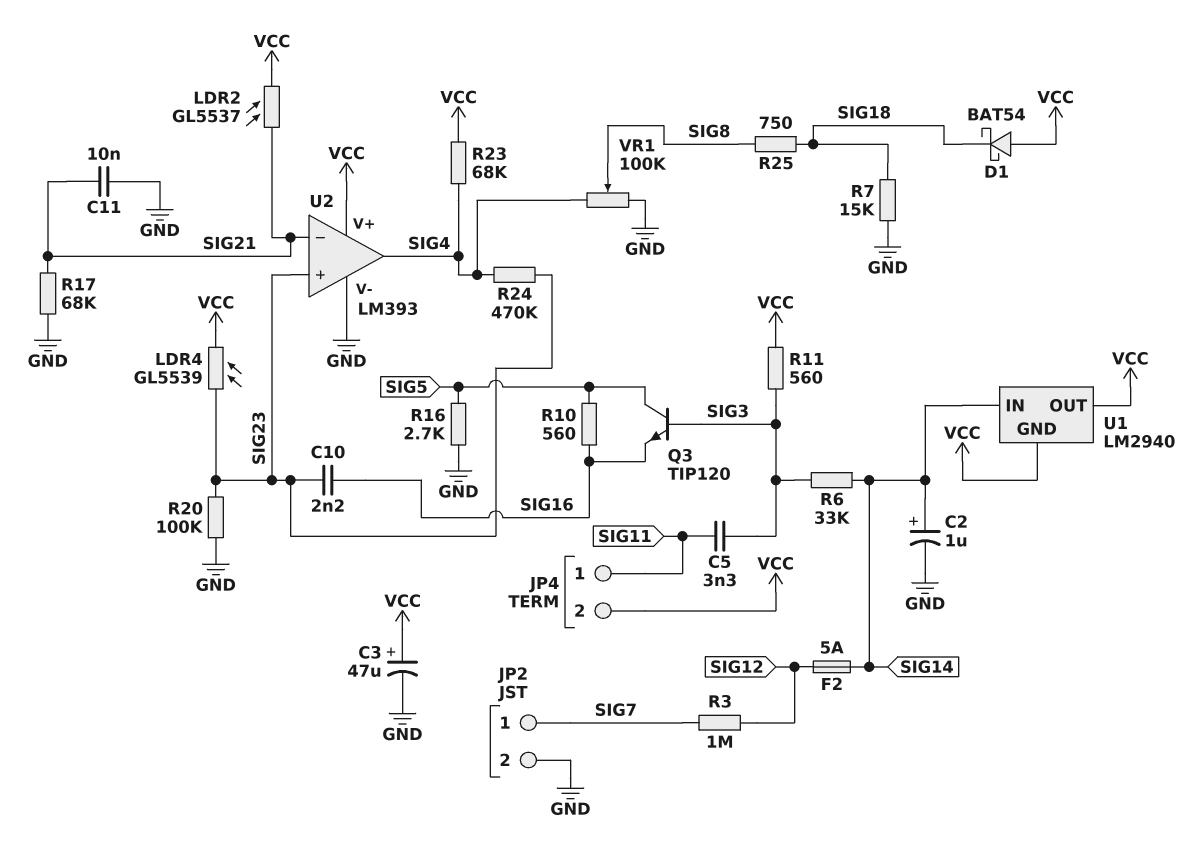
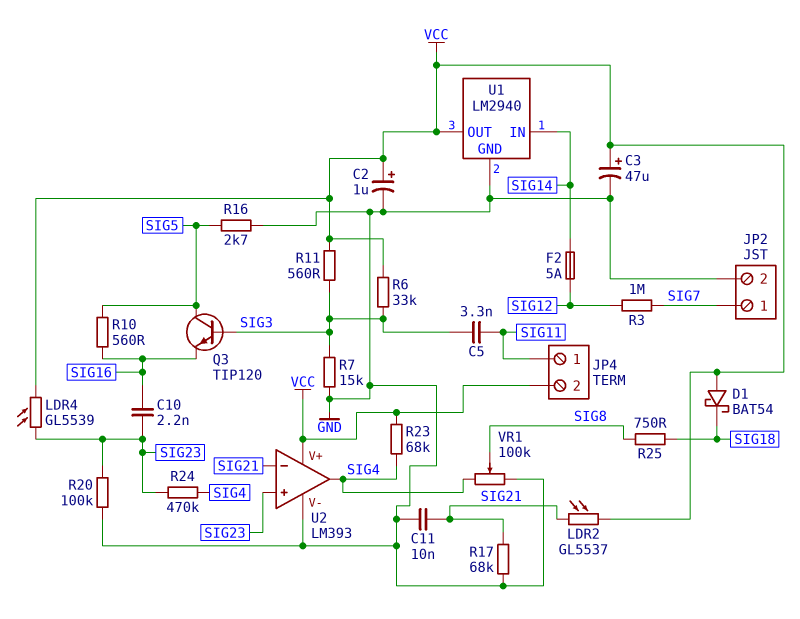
C2: 1uF (plus SIG14, minus GND) -> 1uF (plus VCC, minus GND)
R6: 33k (SIG3, SIG14) -> 33k (SIG3, VCC)
R7: 15k (GND, SIG18) -> 15k (GND, SIG3)
U1 pin GND: VCC -> GND

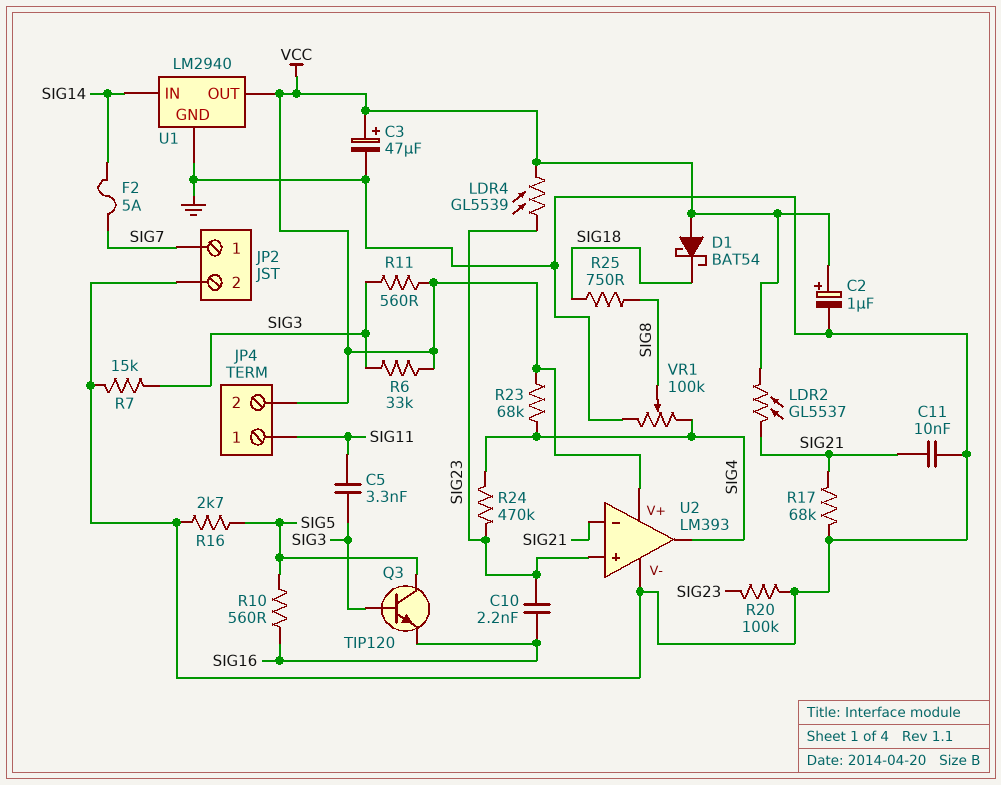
F2: 5A (SIG12, SIG14) -> 5A (SIG7, SIG14)
R3: 1M (SIG7, SIG12) -> none

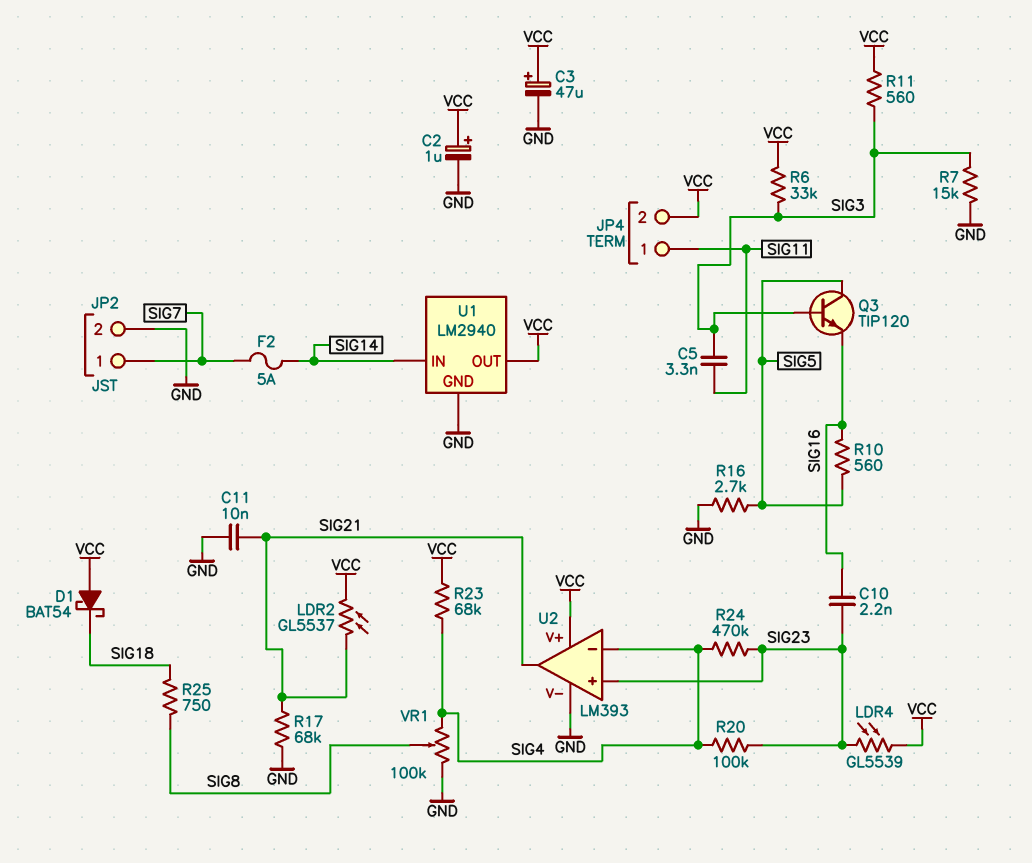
R20: 100k (GND, SIG23) -> 100k (SIG4, SIG23)
U2 pin in-: SIG21 -> SIG4
U2 pin out: SIG4 -> SIG21

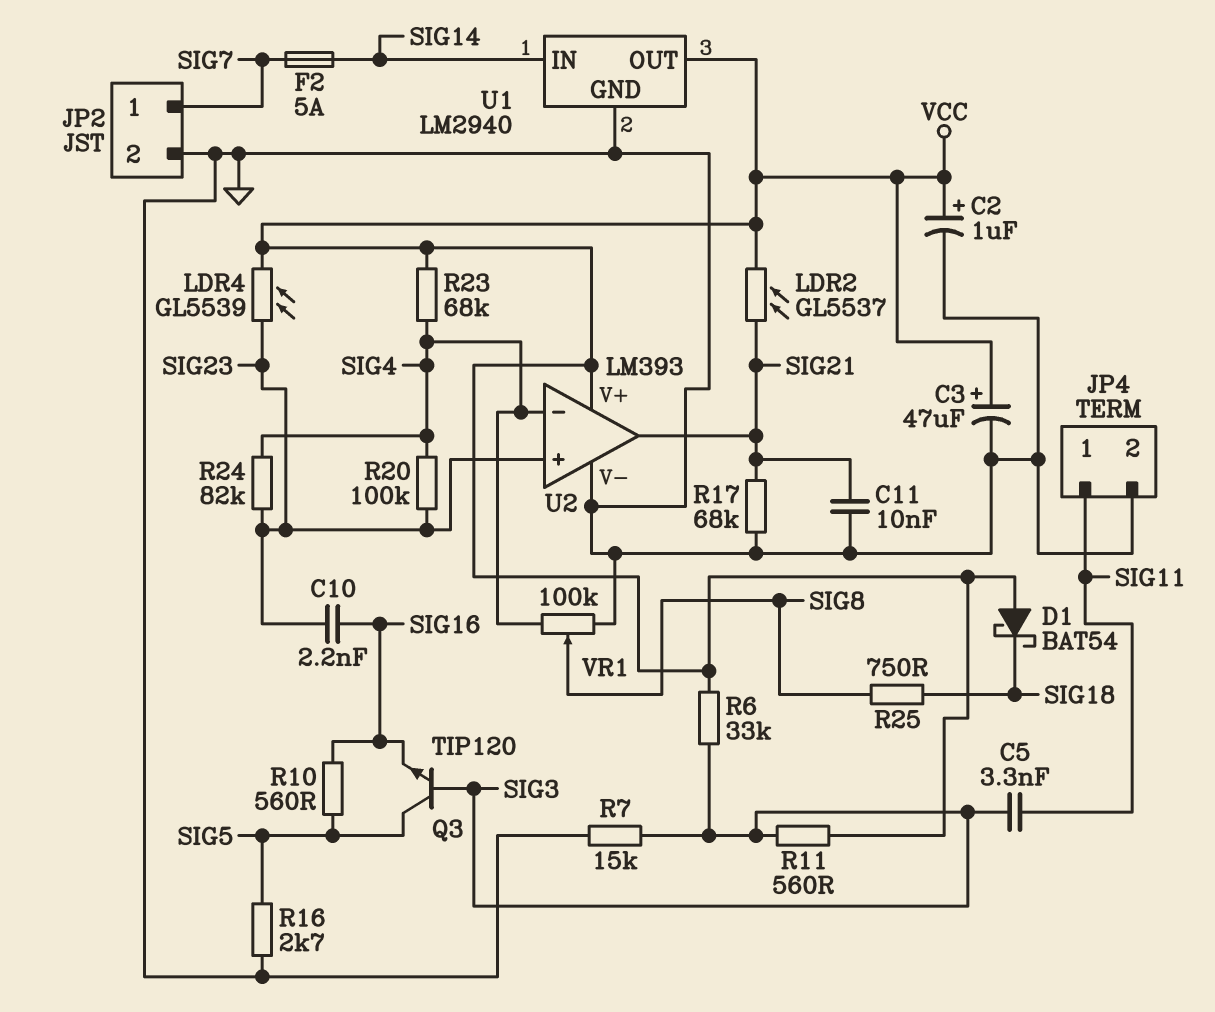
JP4 pin 2: VCC -> GND
R24: 470k (SIG4, SIG23) -> 82k (SIG4, SIG23)

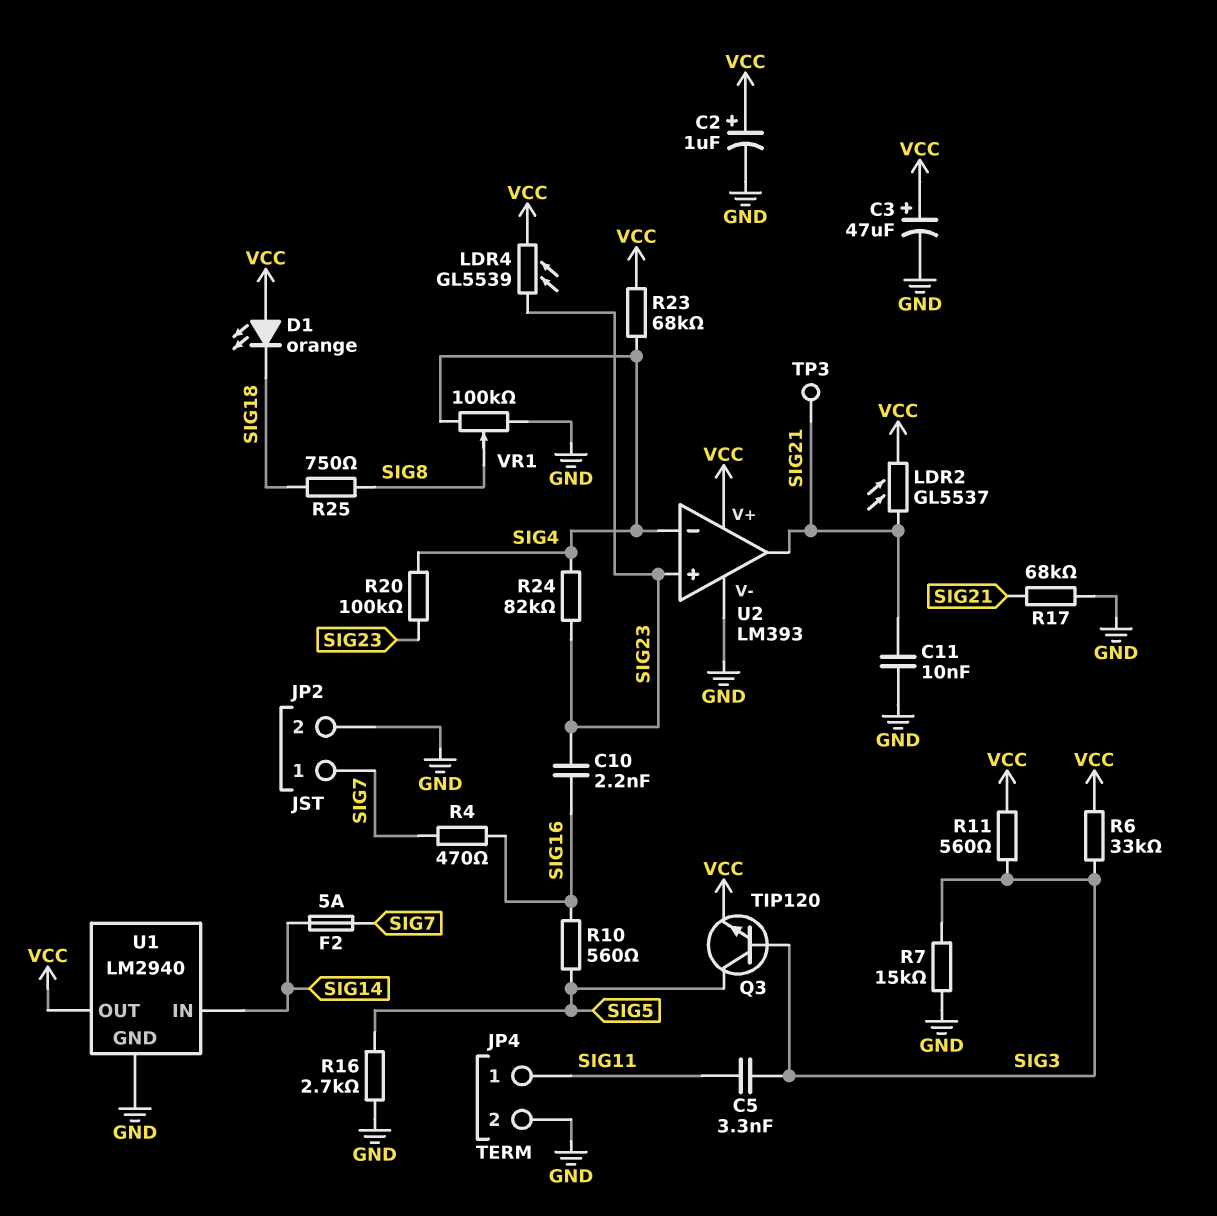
D1: schottky BAT54 (A VCC, K SIG18) -> LED orange (A VCC, K SIG18)
Q3: NPN TIP120 (B SIG3, C SIG5, E SIG16) -> NPN TIP120 (B SIG3, C SIG5, E VCC)
R4: none -> 470 (SIG7, SIG16)
TP3: none -> test point (SIG21)

